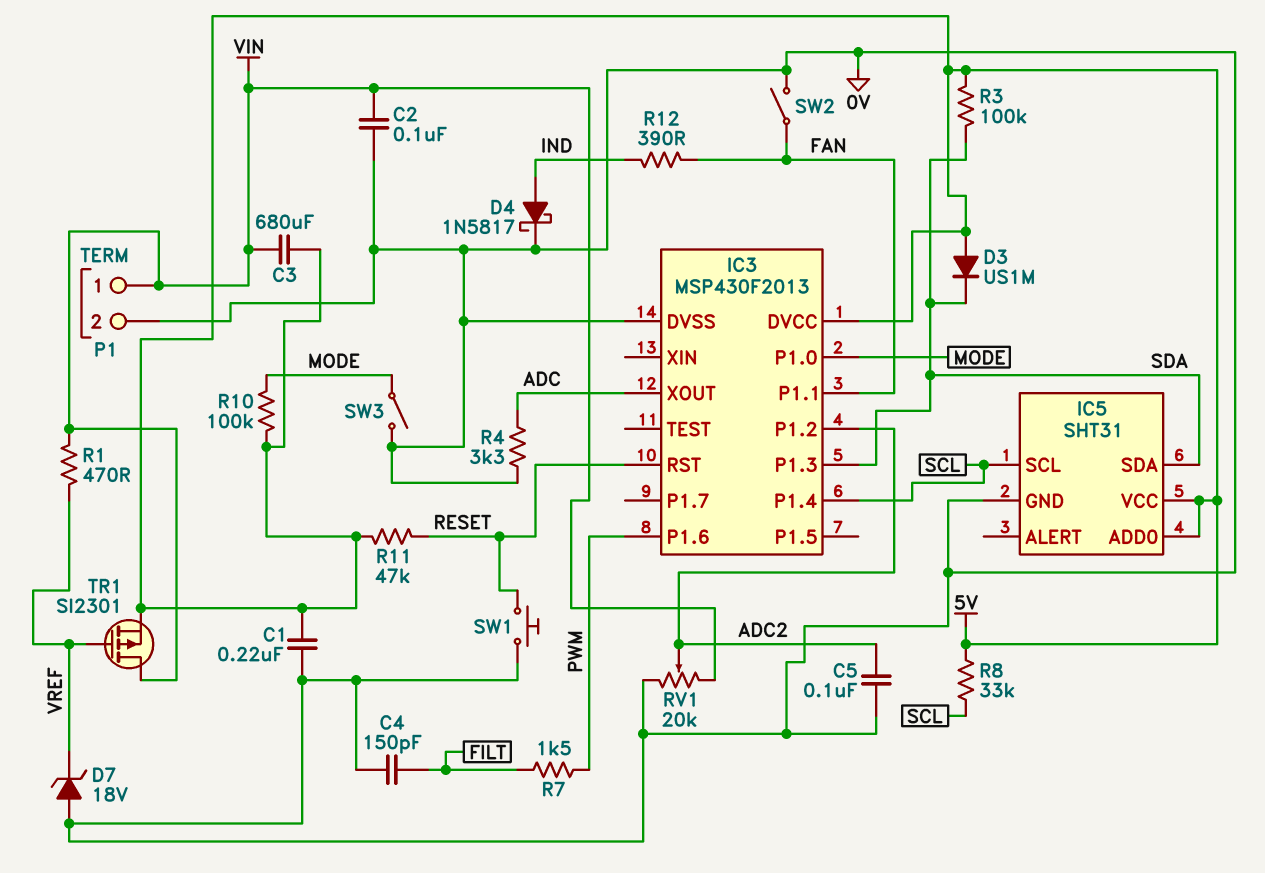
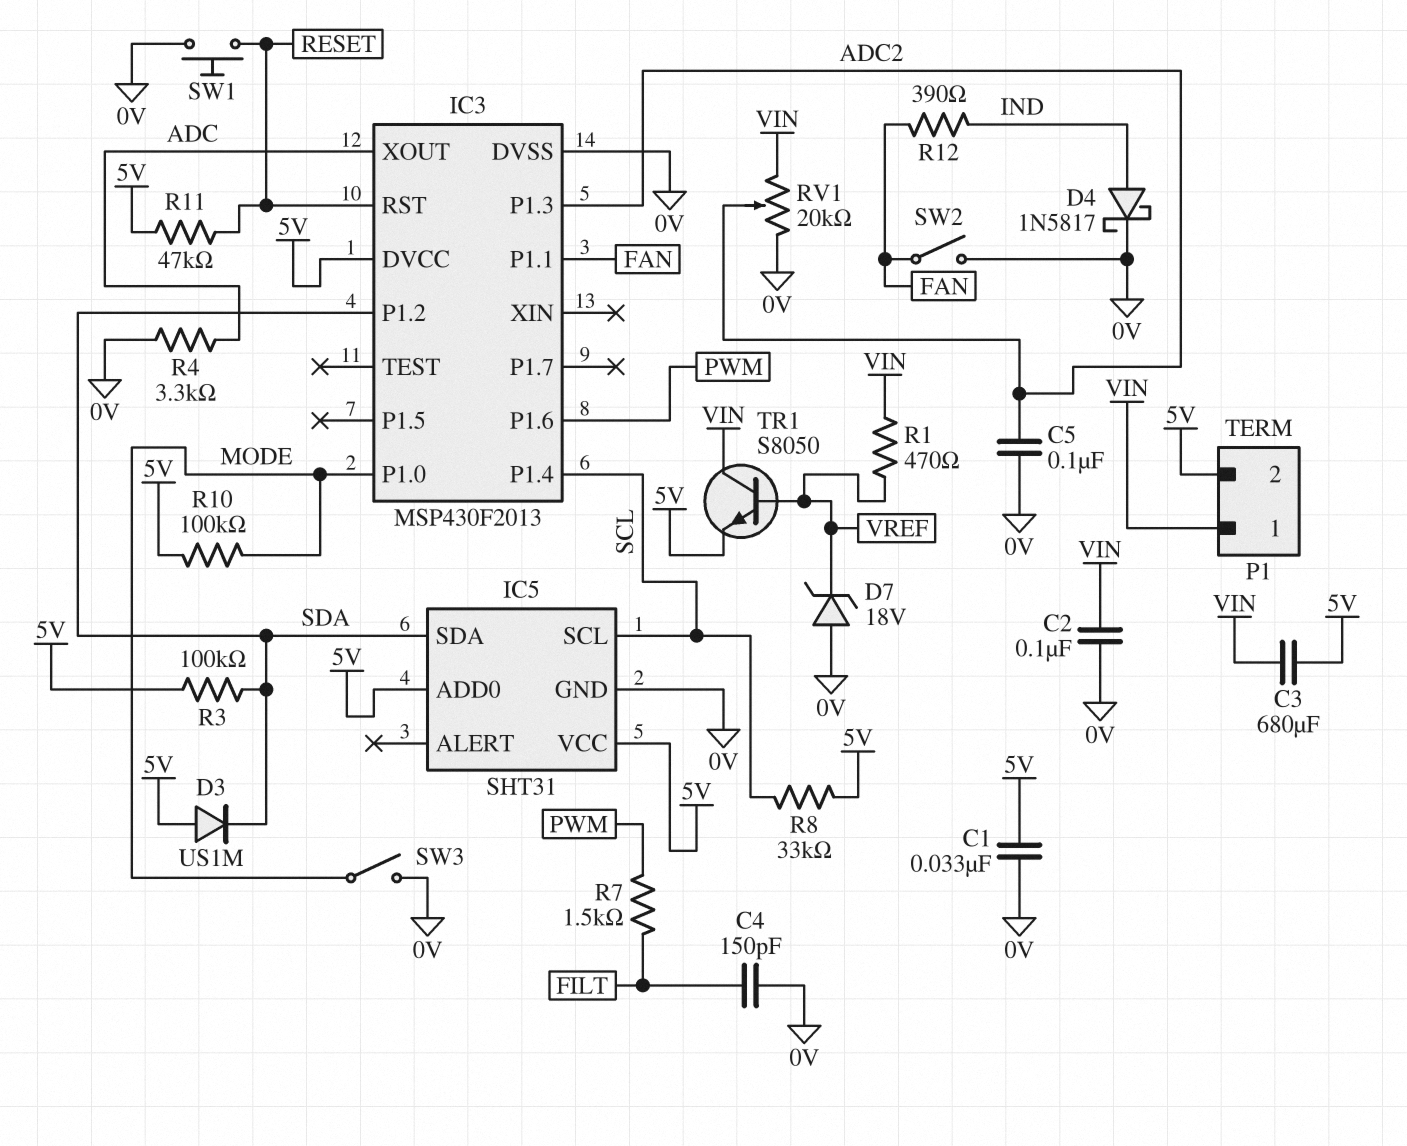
C1: 220nF (0V, 5V) -> 33nF (0V, 5V)
IC3 pin P1.2: ADC2 -> SDA
IC3 pin P1.3: SDA -> ADC2
P1 pin 2: 0V -> 5V
TR1: PMOS SI2301 (G VREF, D VIN, S 5V) -> NPN S8050 (B VREF, C VIN, E 5V)

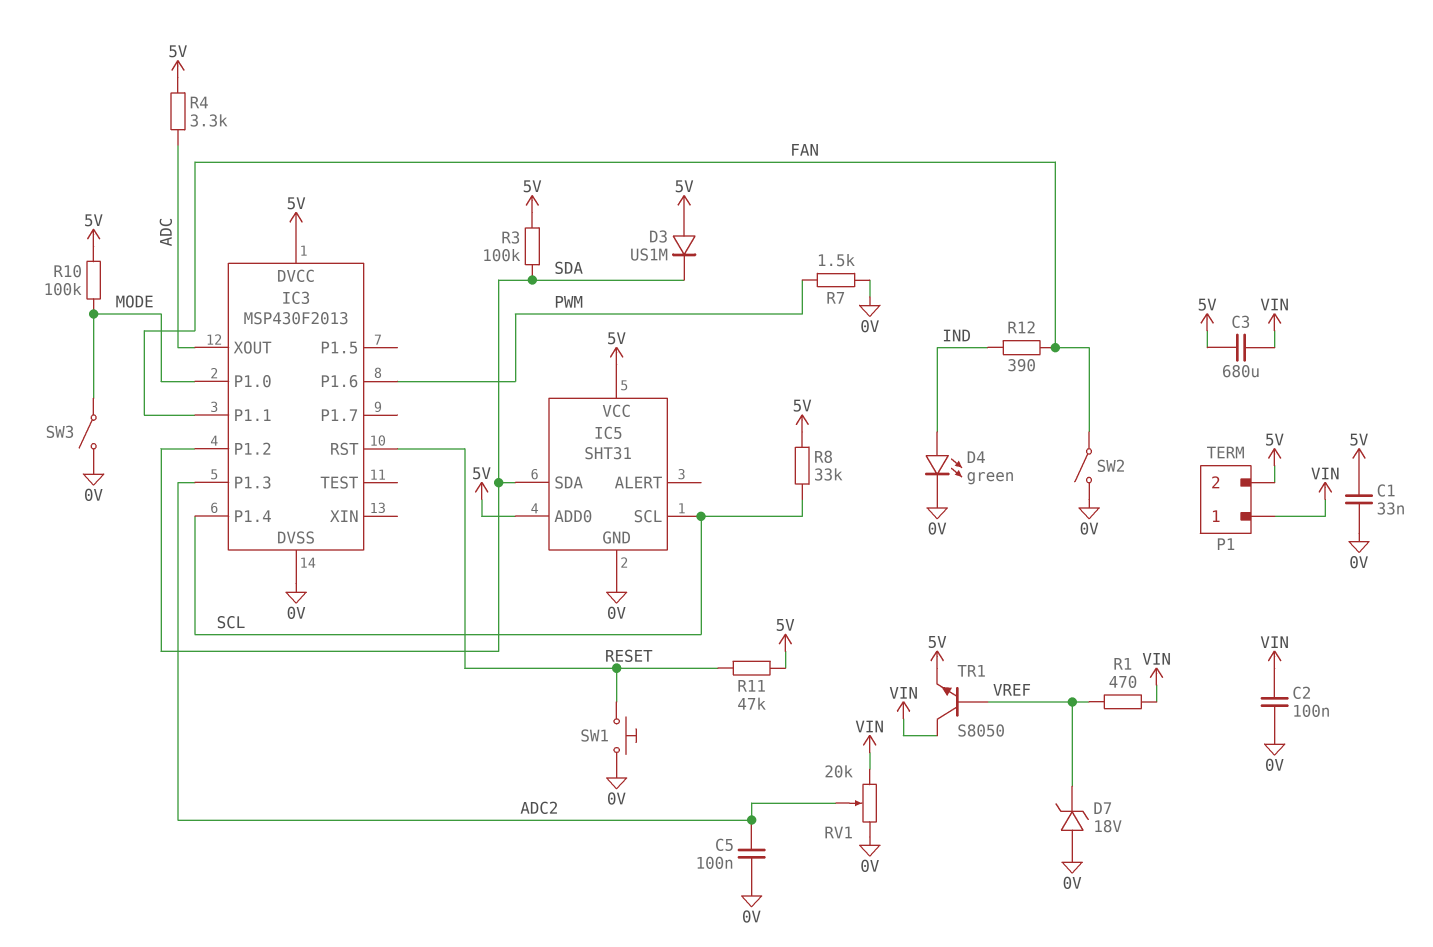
C4: 150pF (0V, FILT) -> none
D4: schottky 1N5817 (A IND, K 0V) -> LED green (A IND, K 0V)
R4: 3.3k (0V, ADC) -> 3.3k (5V, ADC)
R7: 1.5k (FILT, PWM) -> 1.5k (0V, PWM)

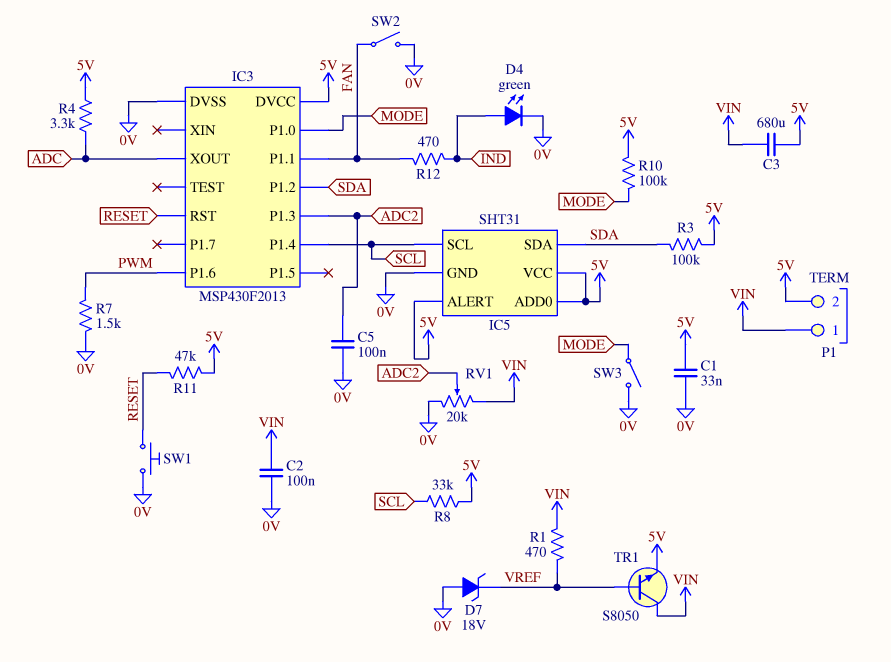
D3: diode US1M (A 5V, K SDA) -> none
IC5 pin ALERT: none -> 5V
R12: 390 (FAN, IND) -> 470 (FAN, IND)

